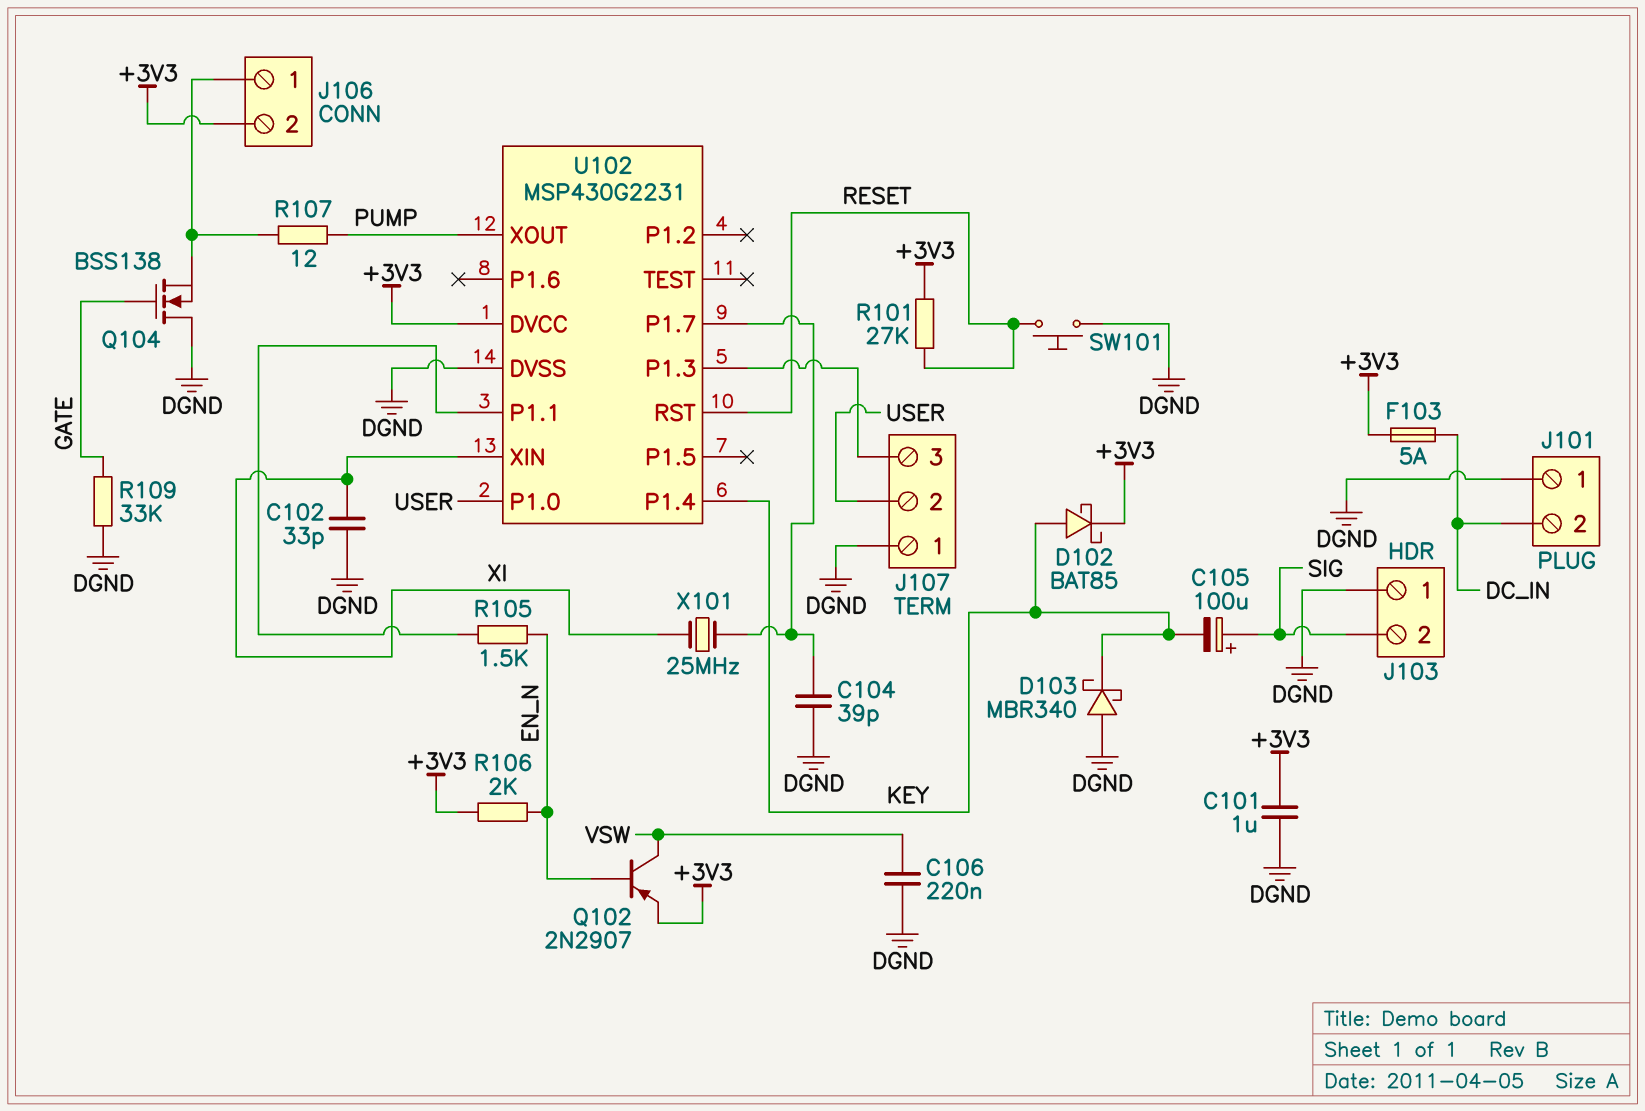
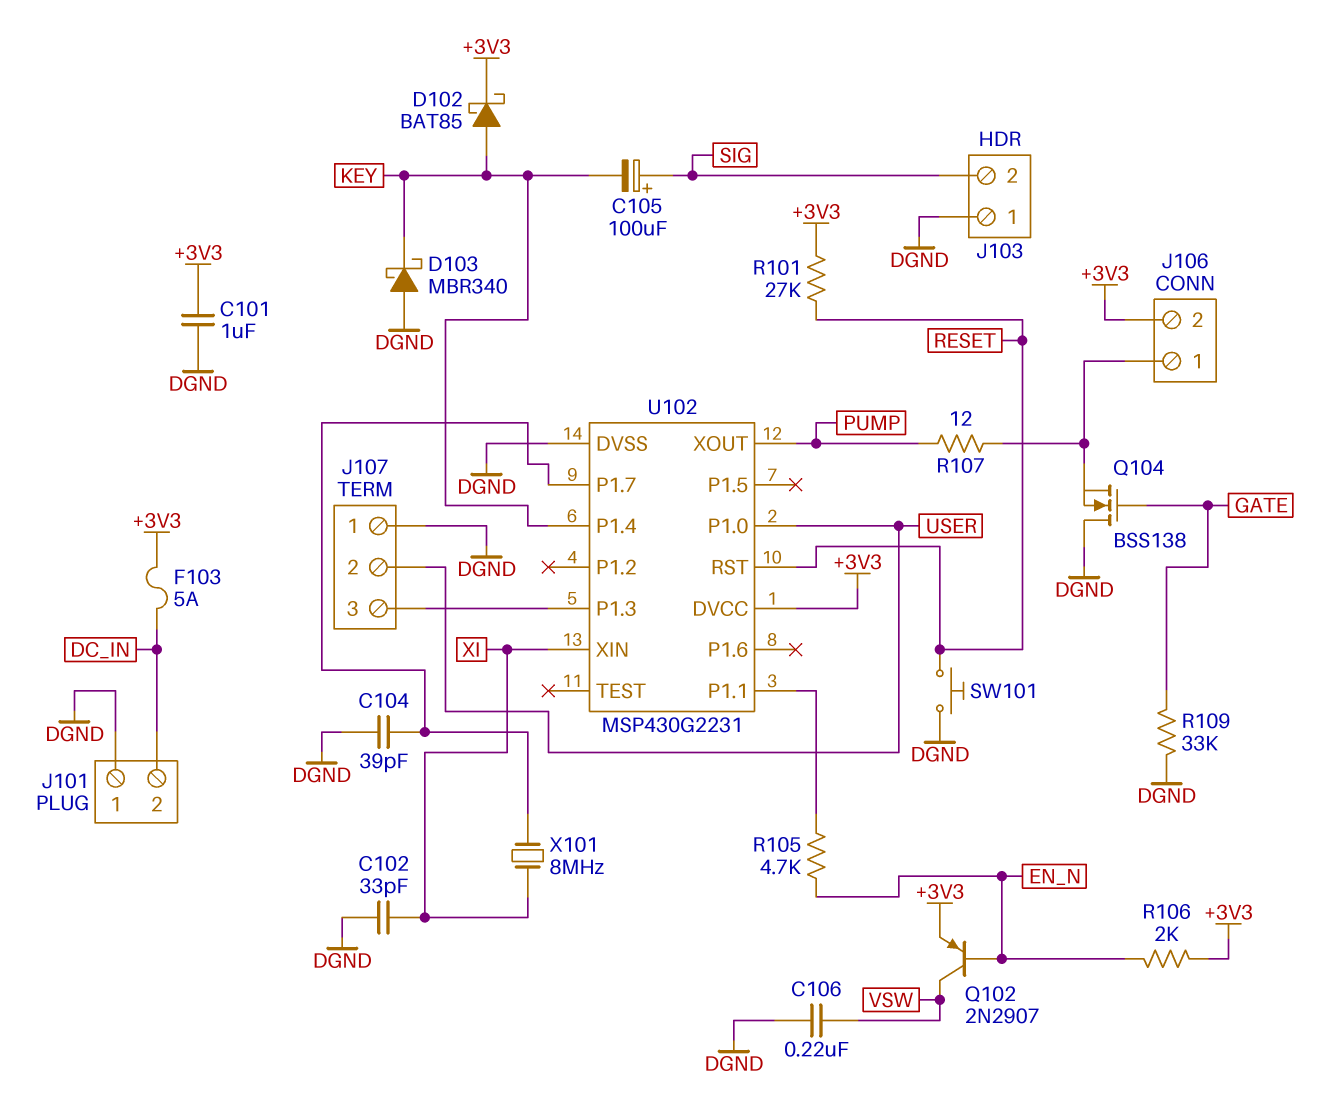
R105: 1.5k (EN_N, U102/P1.1) -> 4.7k (EN_N, U102/P1.1)
X101: 25MHz (U102/P1.7, XI) -> 8MHz (U102/P1.7, XI)

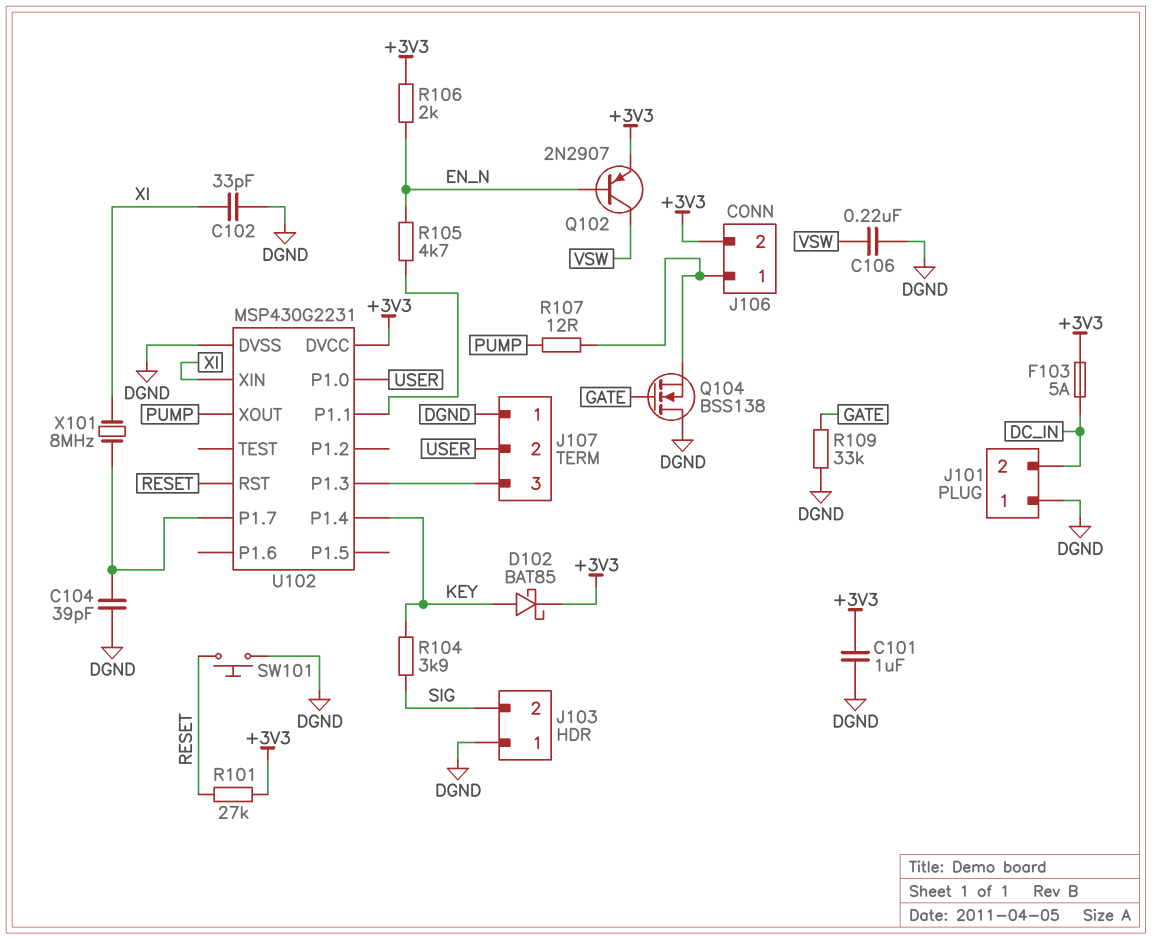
C105: 100uF (plus SIG, minus KEY) -> none
D103: schottky MBR340 (A DGND, K KEY) -> none
R104: none -> 3.9k (KEY, SIG)

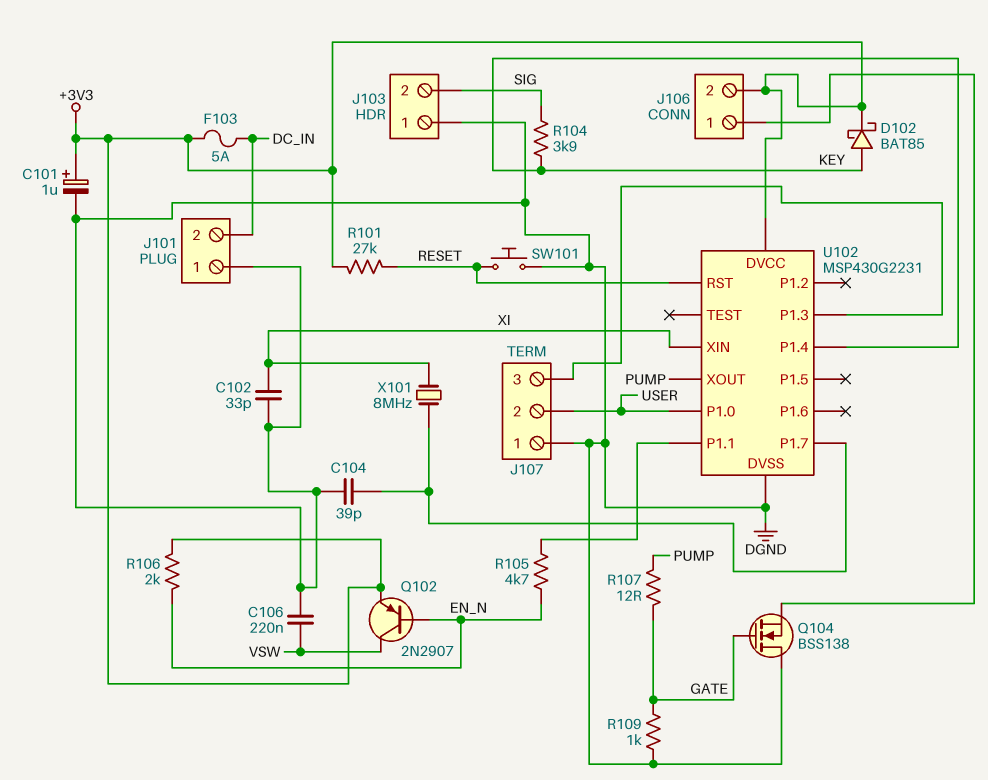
C101: 1uF (+3V3, DGND) -> 1uF (plus +3V3, minus DGND)
R107: 12 (J106/1, PUMP) -> 12 (GATE, PUMP)
R109: 33k (DGND, GATE) -> 1k (DGND, GATE)

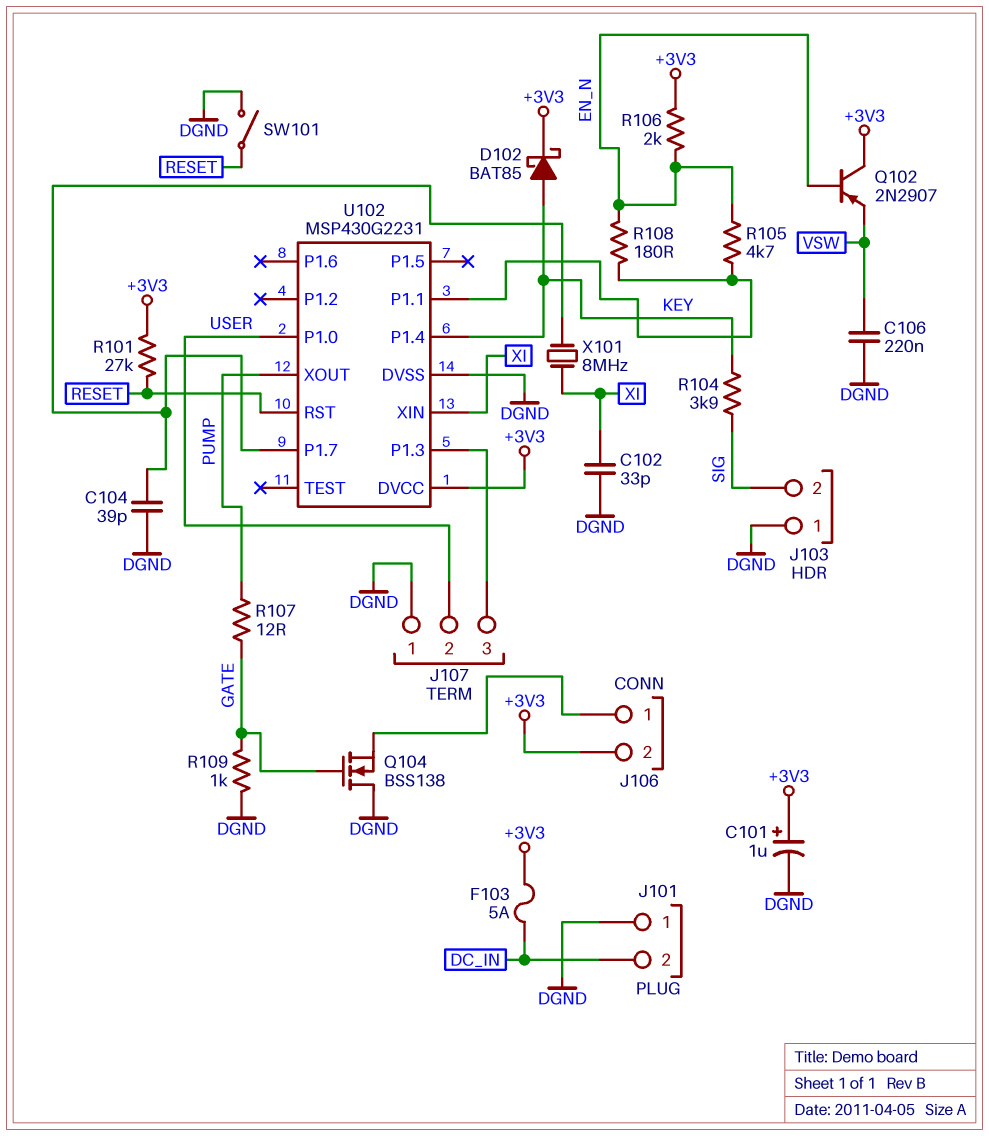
Q102: PNP 2N2907 (B EN_N, C VSW, E +3V3) -> PNP 2N2907 (B EN_N, C +3V3, E VSW)
R108: none -> 180 (EN_N, U102/P1.1)
SW101: button (DGND, RESET) -> switch (DGND, RESET)

